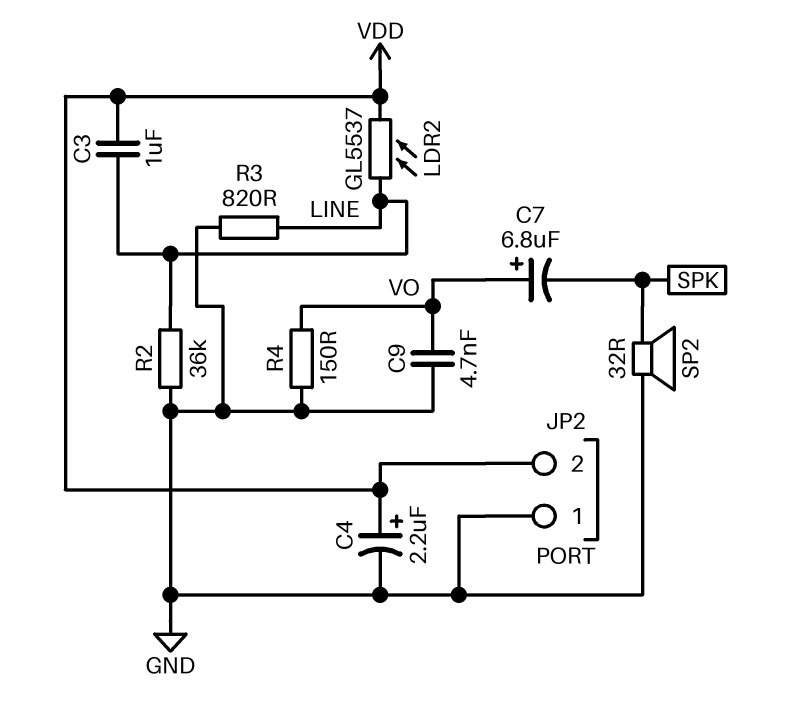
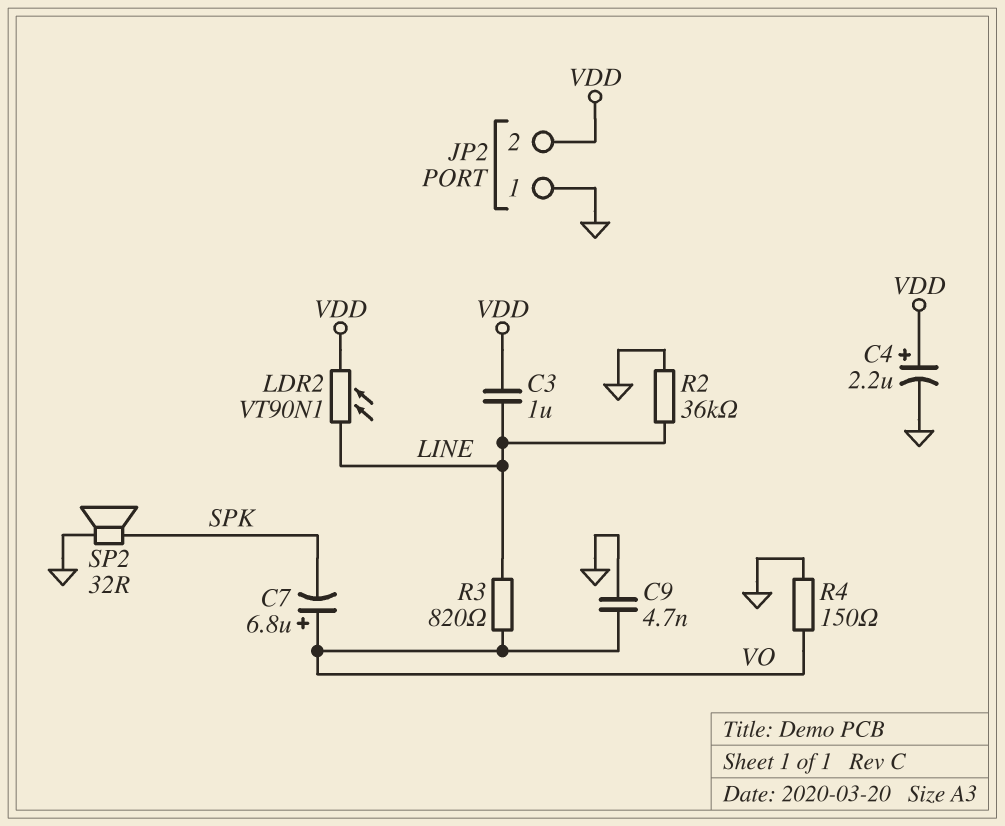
LDR2: GL5537 (LINE, VDD) -> VT90N1 (LINE, VDD)
R3: 820 (GND, LINE) -> 820 (LINE, VO)

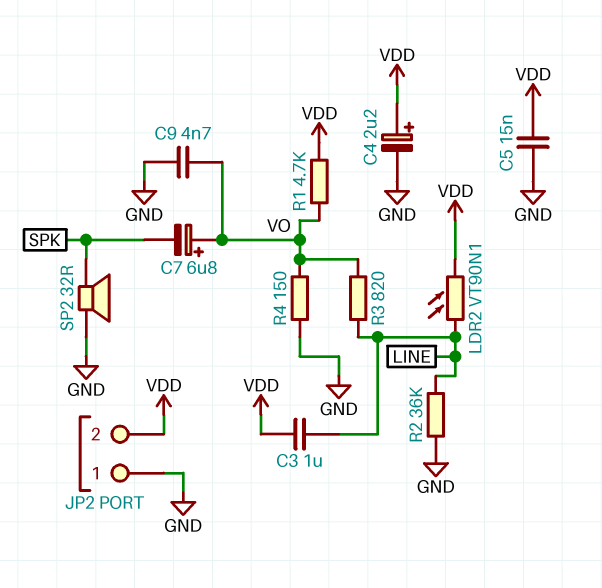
C5: none -> 15nF (GND, VDD)
R1: none -> 4.7k (VDD, VO)

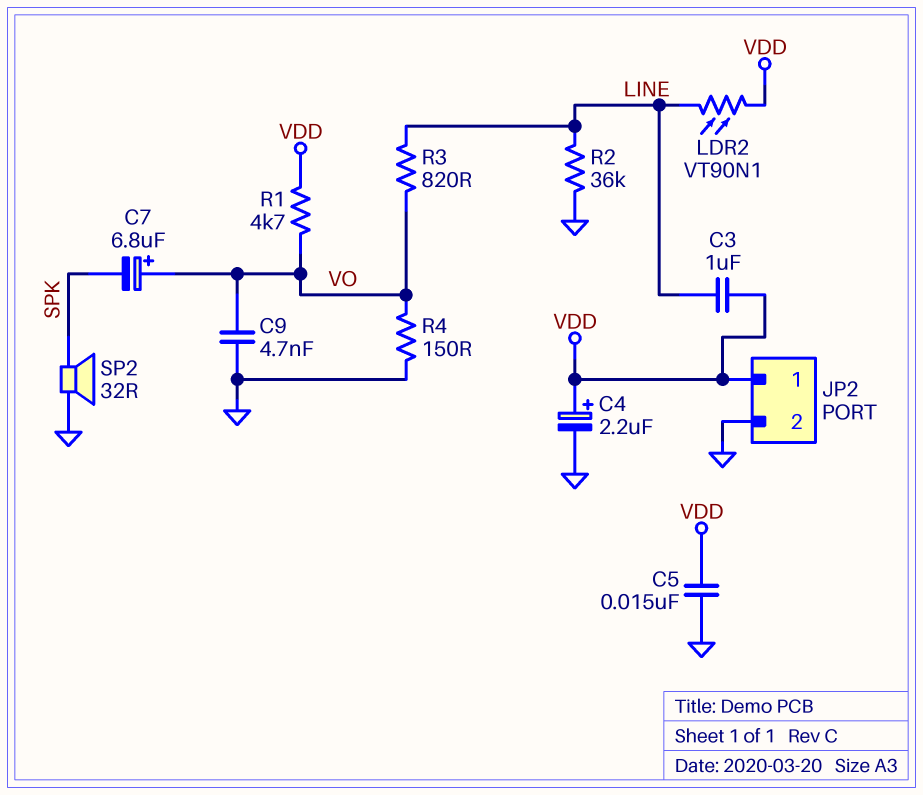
JP2 pin 1: GND -> VDD
JP2 pin 2: VDD -> GND

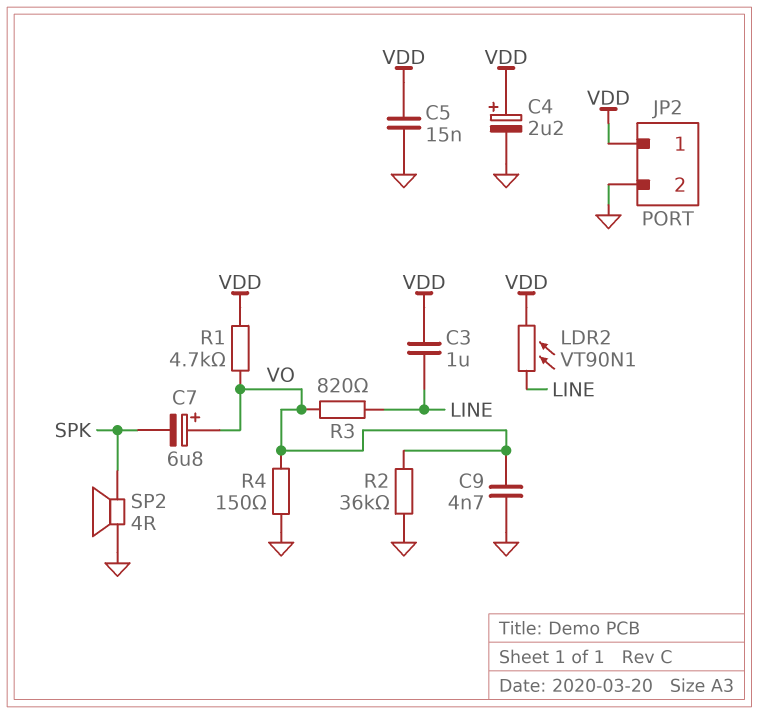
R2: 36k (GND, LINE) -> 36k (GND, VO)
SP2: speaker 32R (GND, SPK) -> speaker 4R (GND, SPK)

